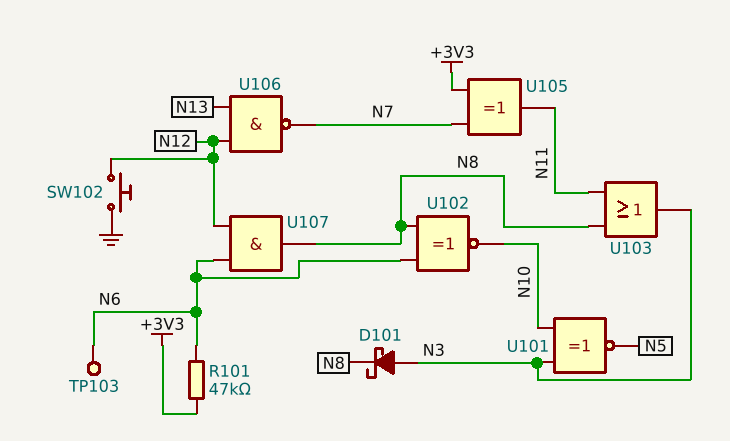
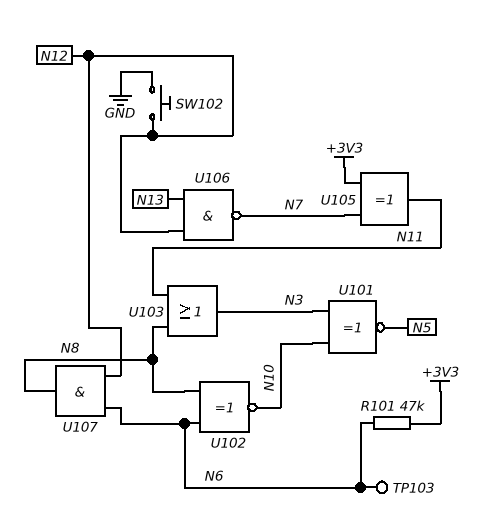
D101: schottky (A N3, K N8) -> none

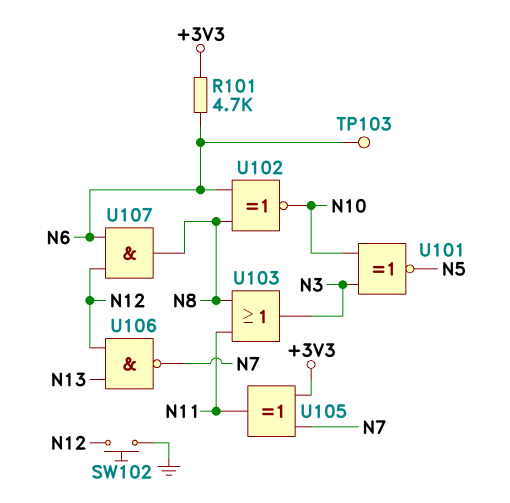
R101: 47k (+3V3, N6) -> 4.7k (+3V3, N6)

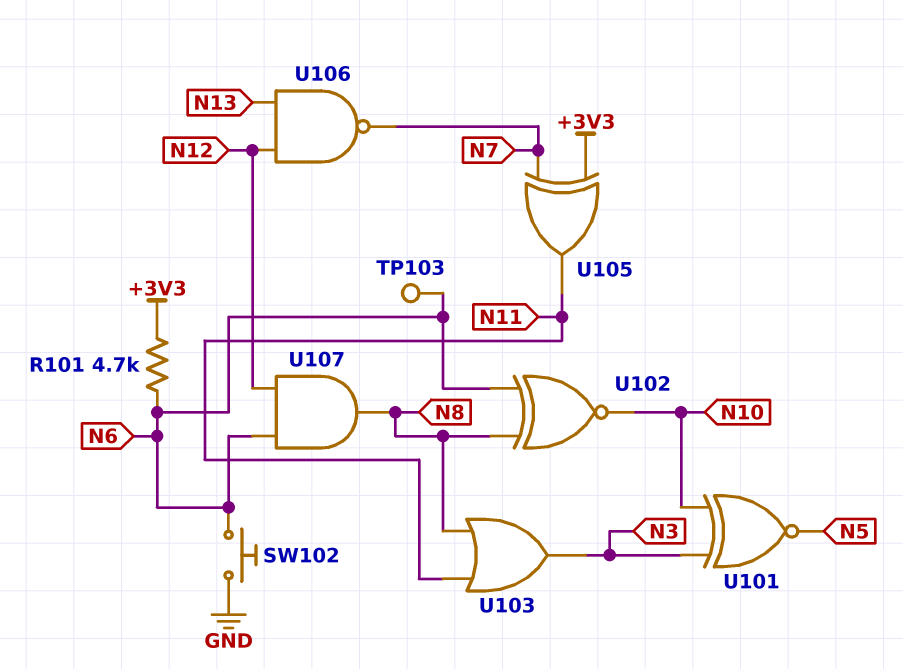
SW102: button (GND, N12) -> button (GND, N6)

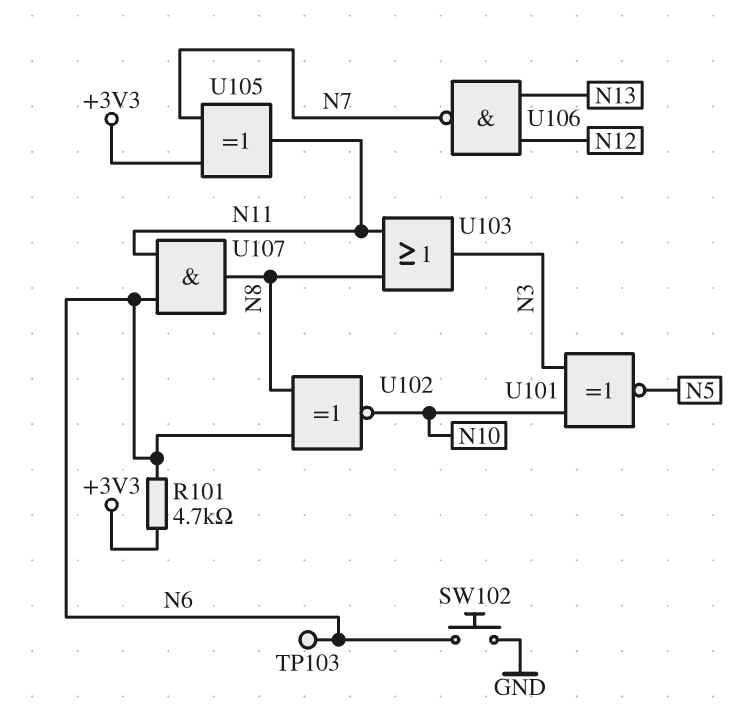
U107: AND (in N6, in N12, out N8) -> AND (in N6, in N11, out N8)

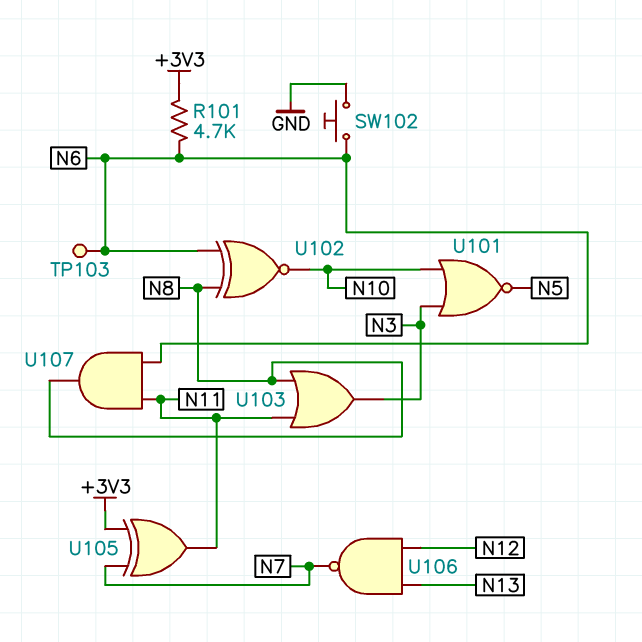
U101: XNOR (in N3, in N10, out N5) -> NOR (in N3, in N10, out N5)

